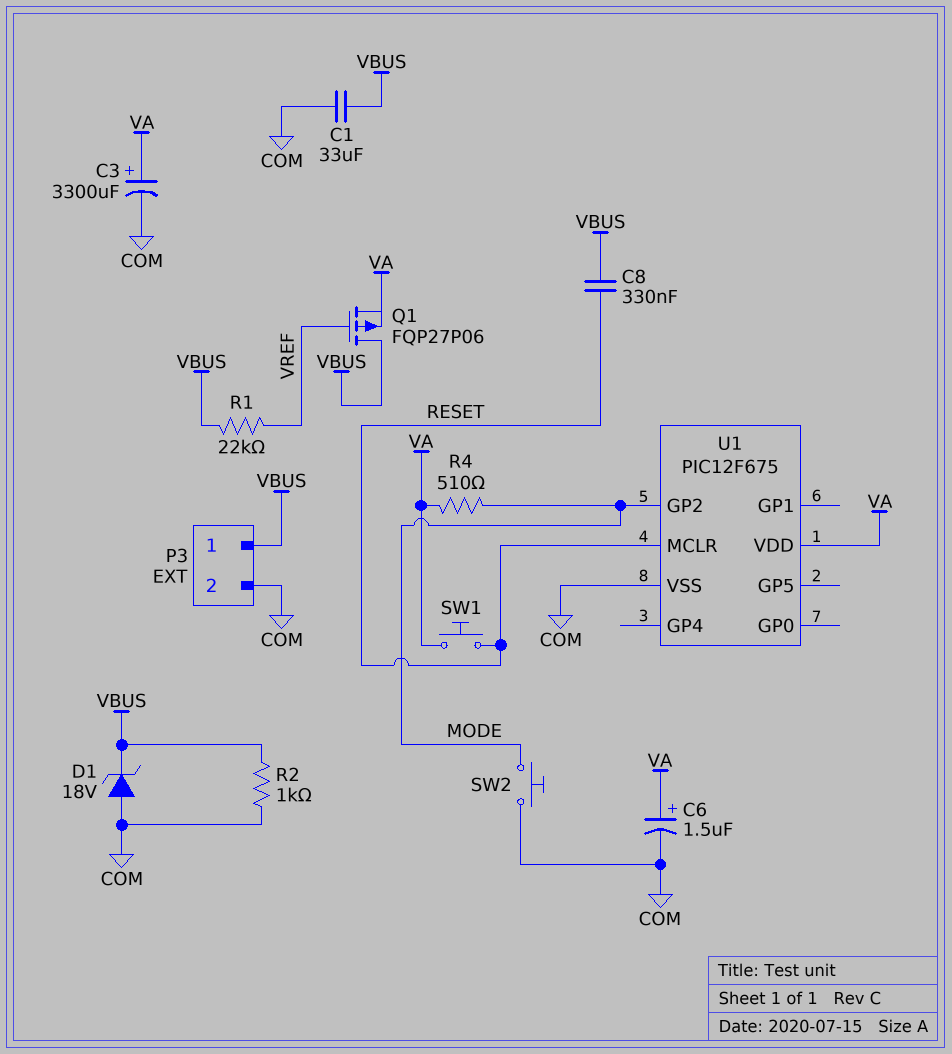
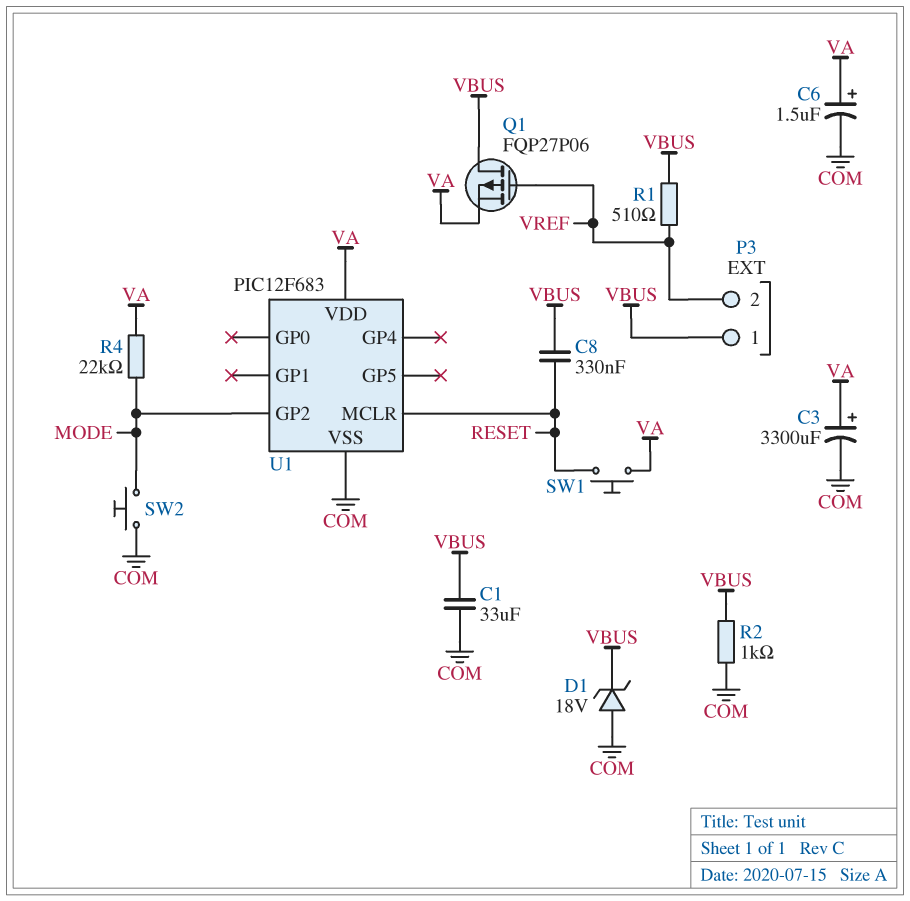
P3 pin 2: COM -> VREF
R1: 22k (VBUS, VREF) -> 510 (VBUS, VREF)
R4: 510 (MODE, VA) -> 22k (MODE, VA)
U1: PIC12F675 -> PIC12F683

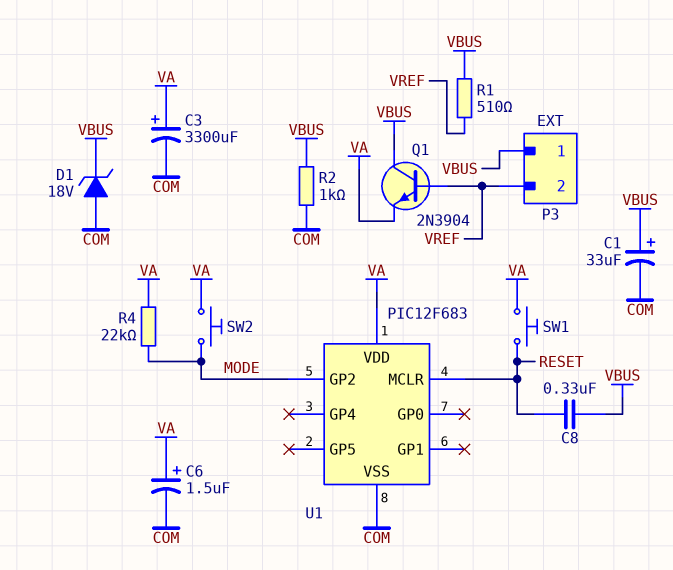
C1: 33uF (COM, VBUS) -> 33uF (plus VBUS, minus COM)
Q1: PMOS FQP27P06 (G VREF, D VBUS, S VA) -> NPN 2N3904 (B VREF, C VBUS, E VA)
SW2: button (COM, MODE) -> button (MODE, VA)

